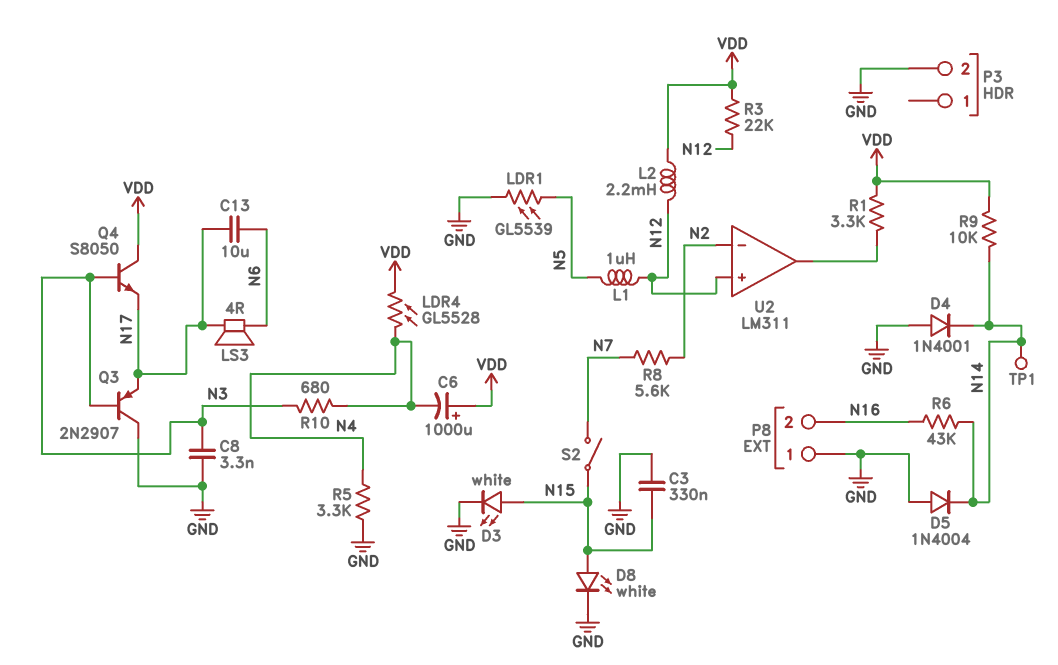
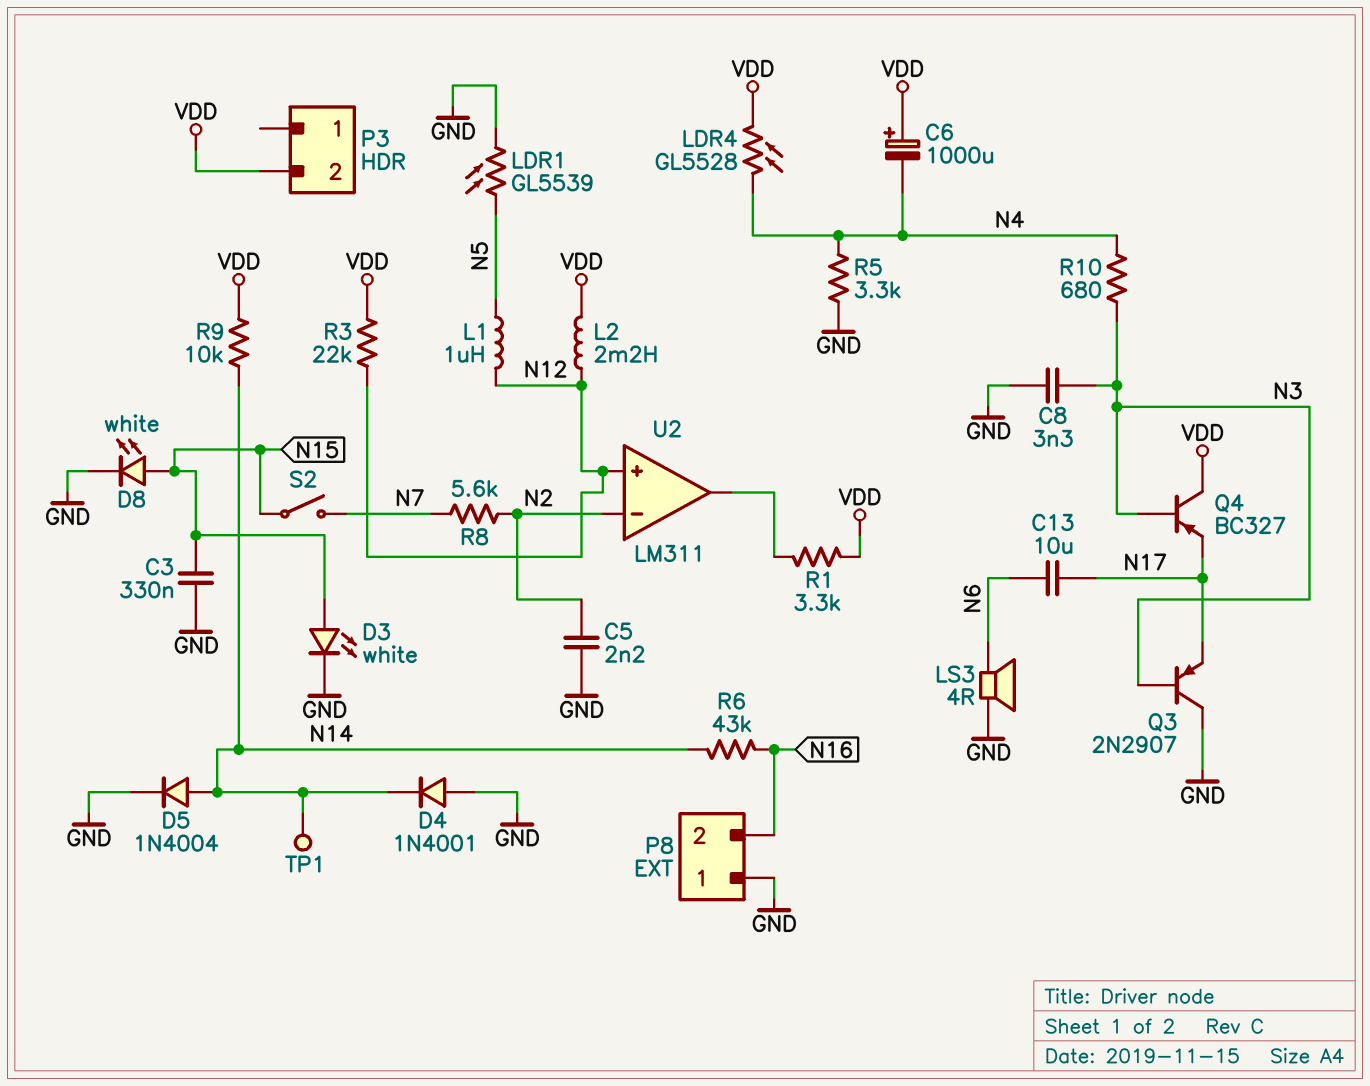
C5: none -> 2.2nF (GND, N2)
D5: diode 1N4004 (A GND, K N14) -> diode 1N4004 (A N14, K GND)
LS3: speaker 4R (N6, N17) -> speaker 4R (GND, N6)
P3 pin 2: GND -> VDD
Q4: NPN S8050 (B N3, C VDD, E N17) -> PNP BC327 (B N3, C VDD, E N17)

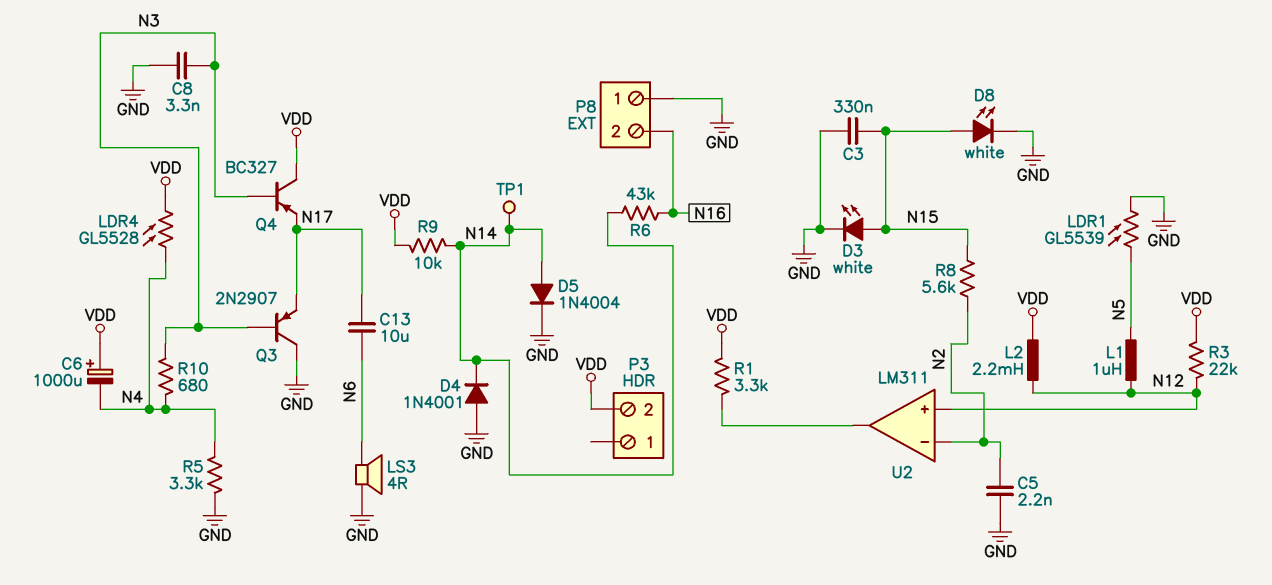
R8: 5.6k (N2, N7) -> 5.6k (N2, N15)
S2: switch (N7, N15) -> none

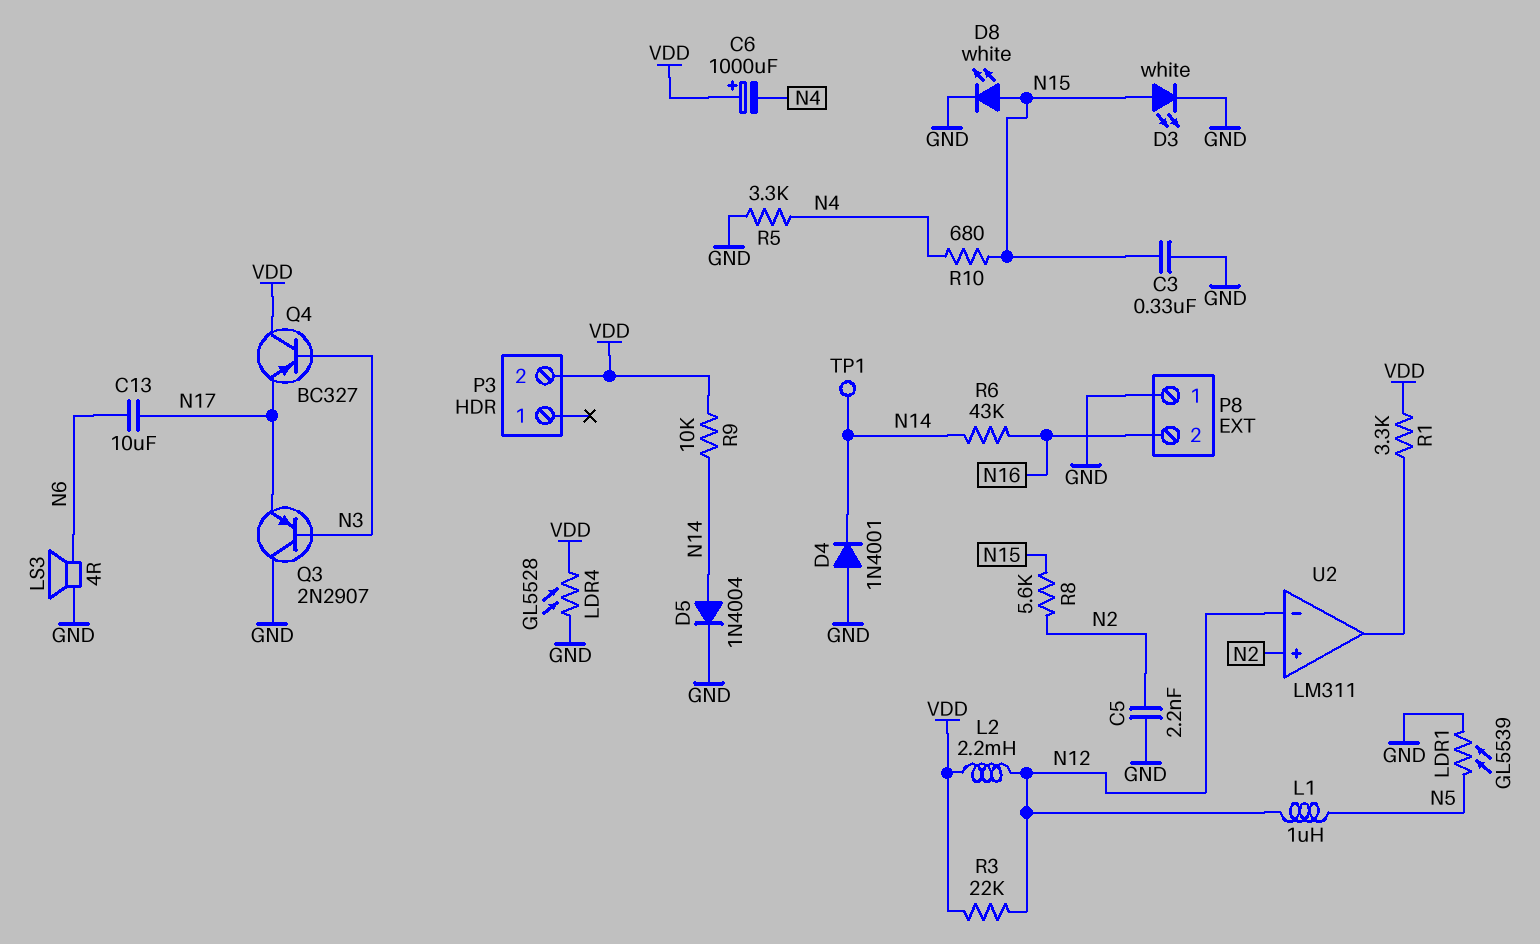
C8: 3.3nF (GND, N3) -> none
LDR4: GL5528 (N4, VDD) -> GL5528 (GND, VDD)
R10: 680 (N3, N4) -> 680 (N4, N15)
U2 pin in+: N12 -> N2
U2 pin in-: N2 -> N12

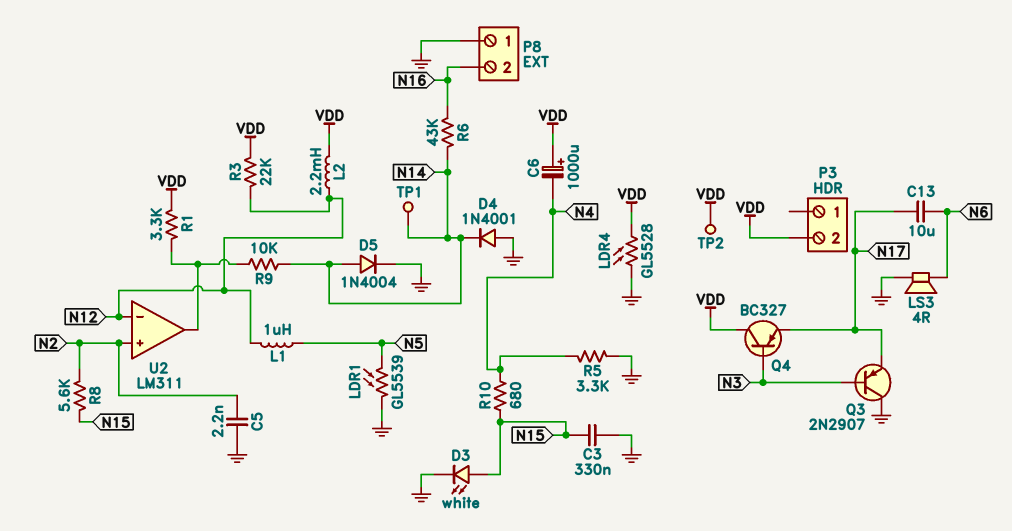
D8: LED white (A N15, K GND) -> none
R9: 10k (N14, VDD) -> 10k (N14, U2/out)
TP2: none -> test point (VDD)

